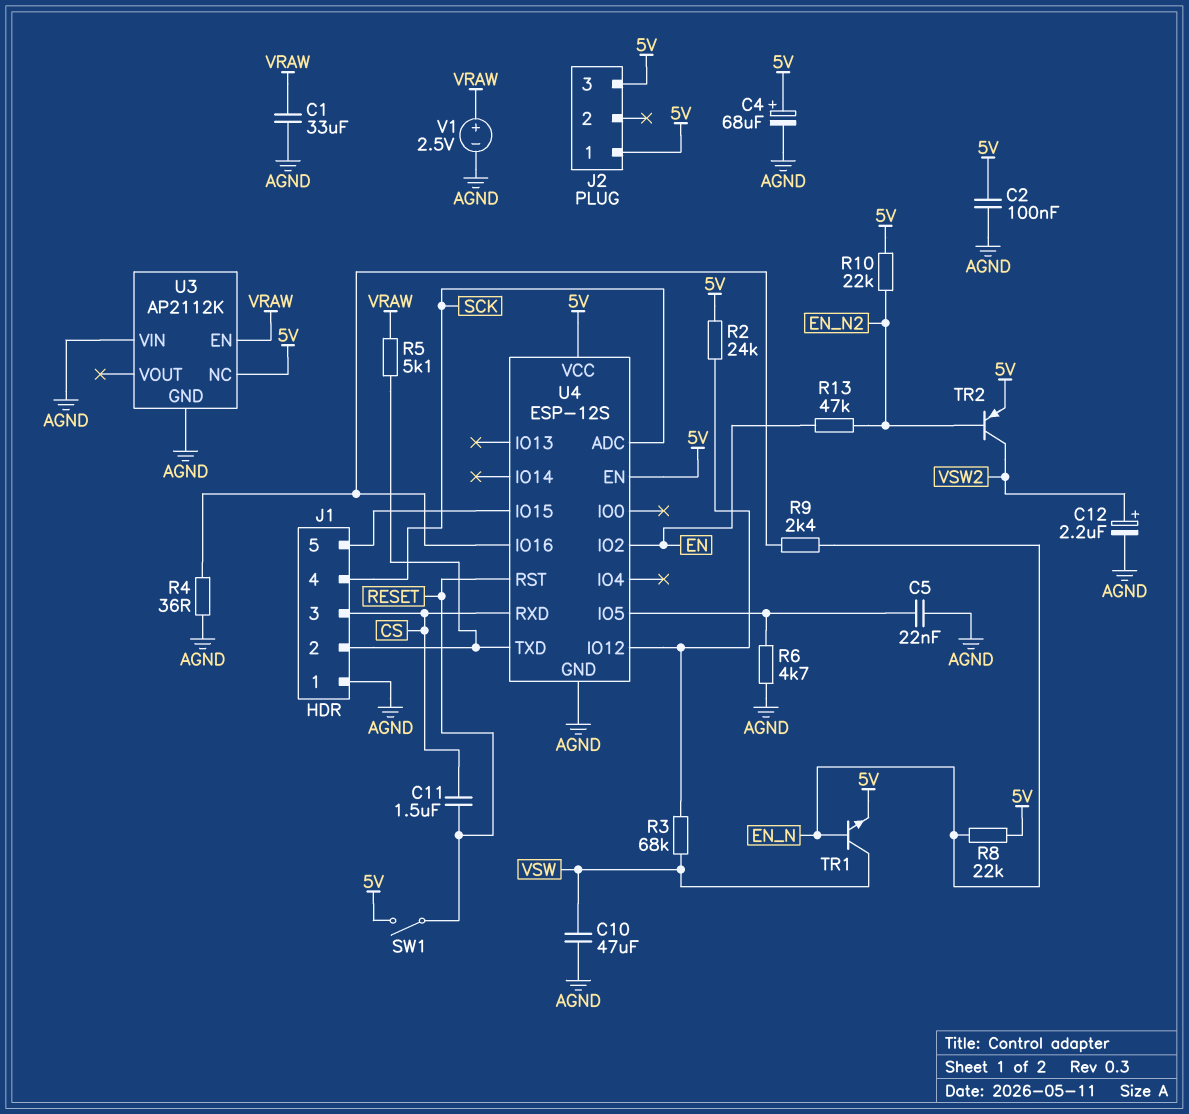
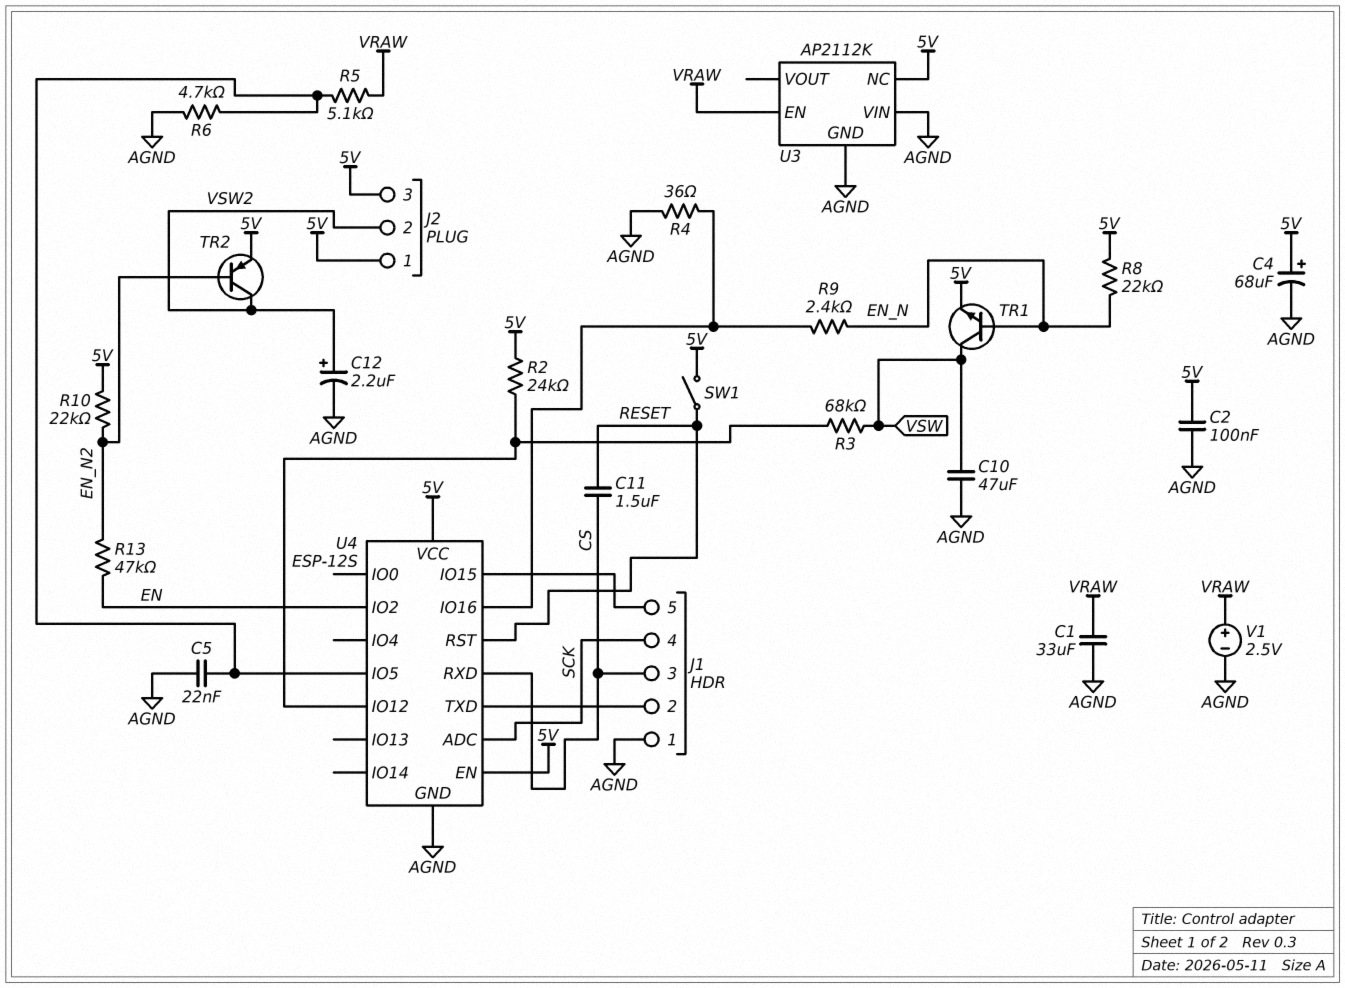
J2 pin 2: none -> VSW2
R5: 5.1k (J1/2, VRAW) -> 5.1k (U4/IO5, VRAW)

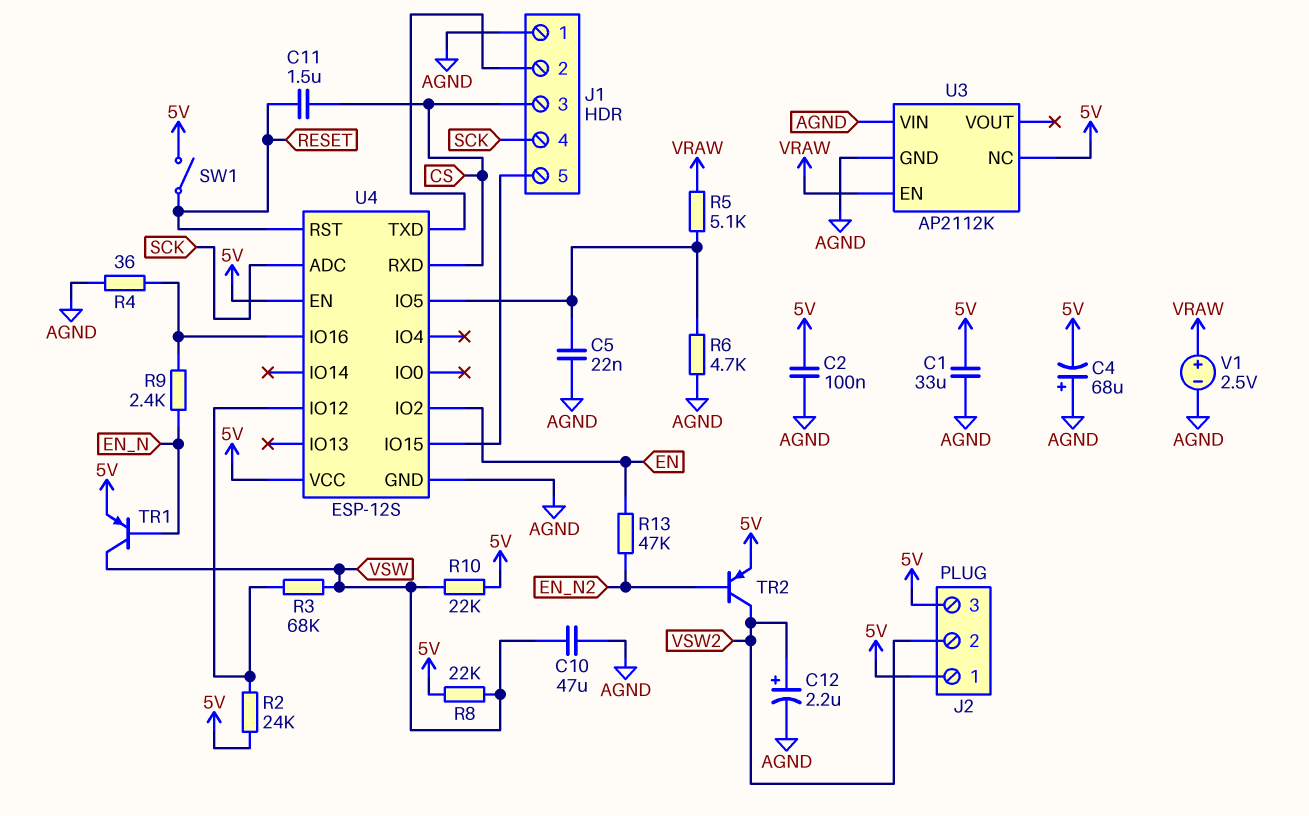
C1: 33uF (AGND, VRAW) -> 33uF (5V, AGND)
C4: 68uF (plus 5V, minus AGND) -> 68uF (plus AGND, minus 5V)
R8: 22k (5V, EN_N) -> 22k (5V, VSW)
R10: 22k (5V, EN_N2) -> 22k (5V, VSW)
TR1: NPN (B EN_N, C VSW, E 5V) -> PNP (B EN_N, C VSW, E 5V)

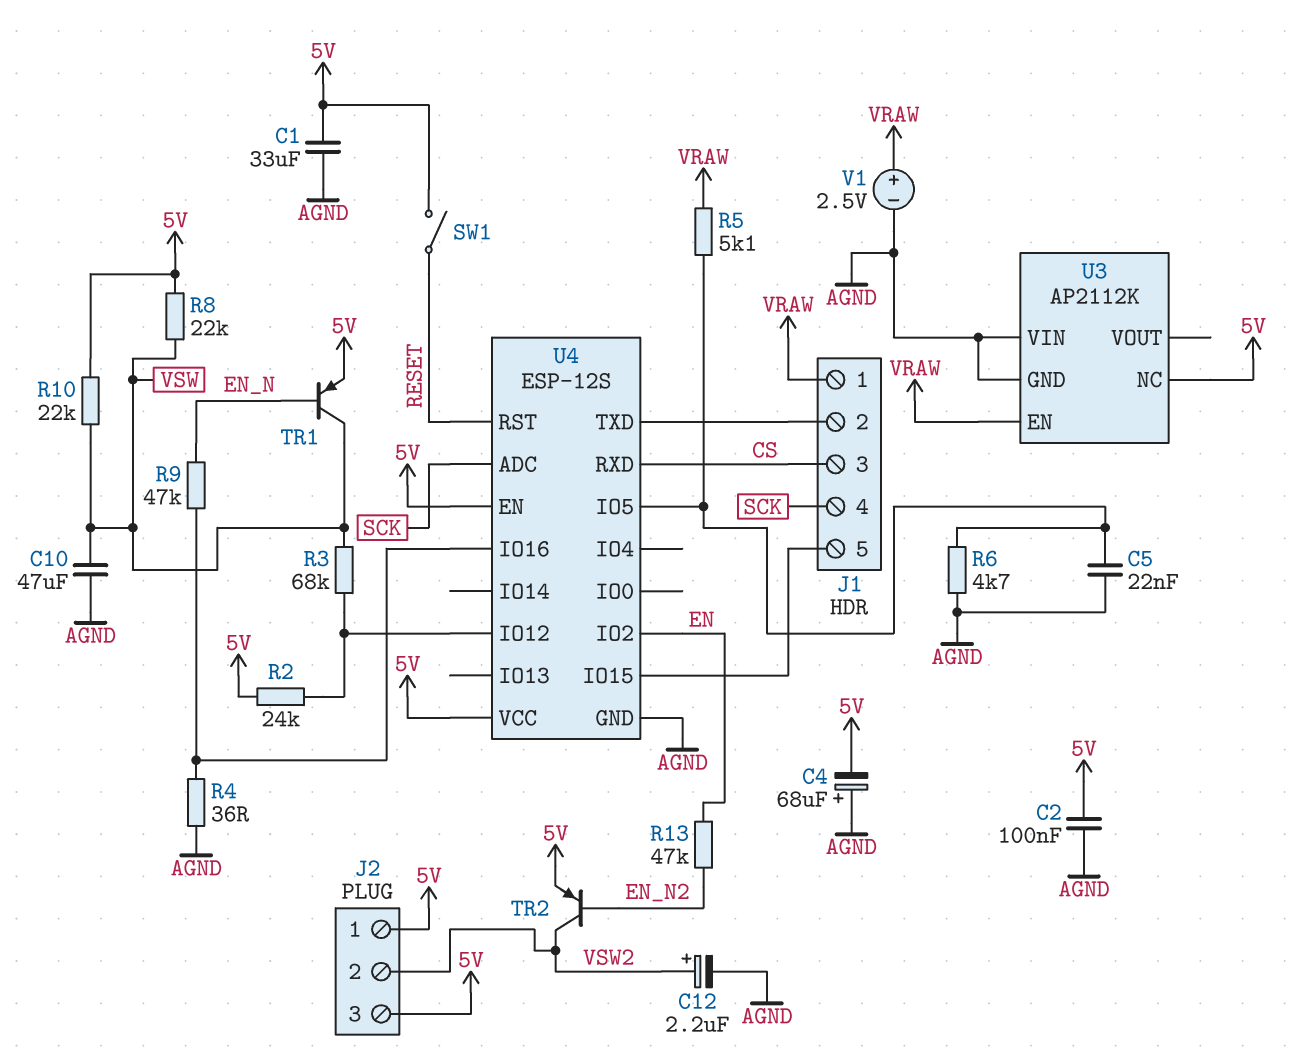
C11: 1.5uF (CS, RESET) -> none
J1 pin 1: AGND -> VRAW
R9: 2.4k (EN_N, U4/IO16) -> 47k (EN_N, U4/IO16)

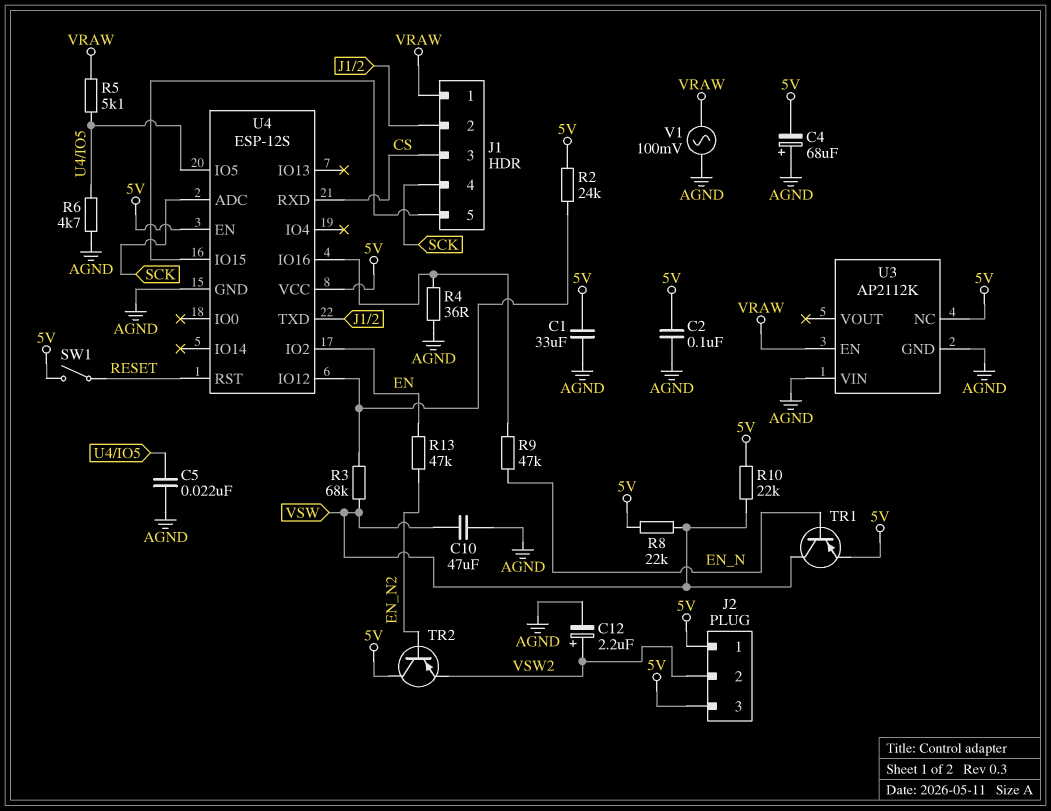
TR2: PNP (B EN_N2, C VSW2, E 5V) -> PNP (B EN_N2, C 5V, E VSW2)
V1: 2.5V (plus VRAW, minus AGND) -> AC 100mV (AGND, VRAW)

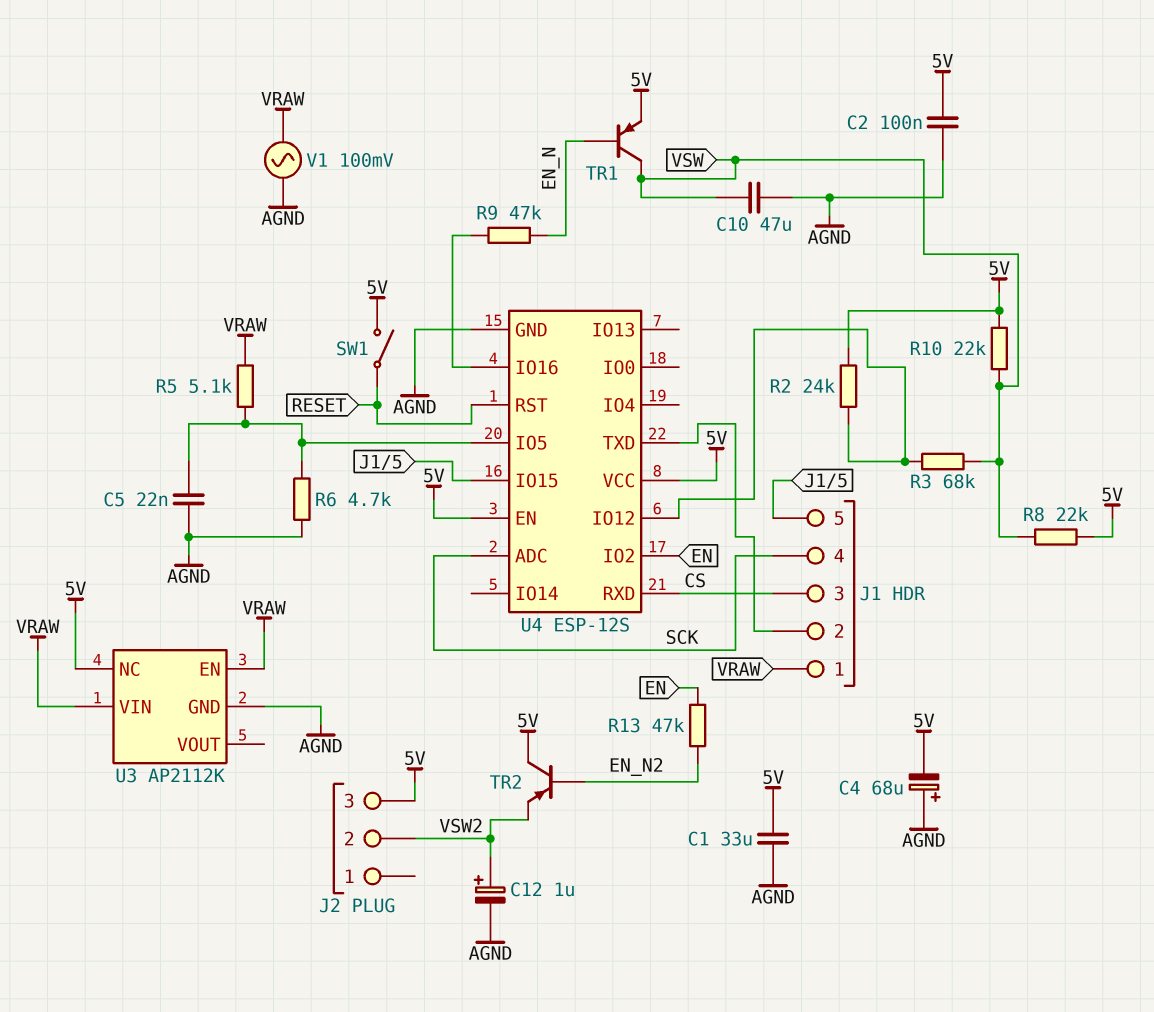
C12: 2.2uF (plus VSW2, minus AGND) -> 1uF (plus VSW2, minus AGND)
J2 pin 1: 5V -> none
R4: 36 (AGND, U4/IO16) -> none
U3 pin VIN: AGND -> VRAW

